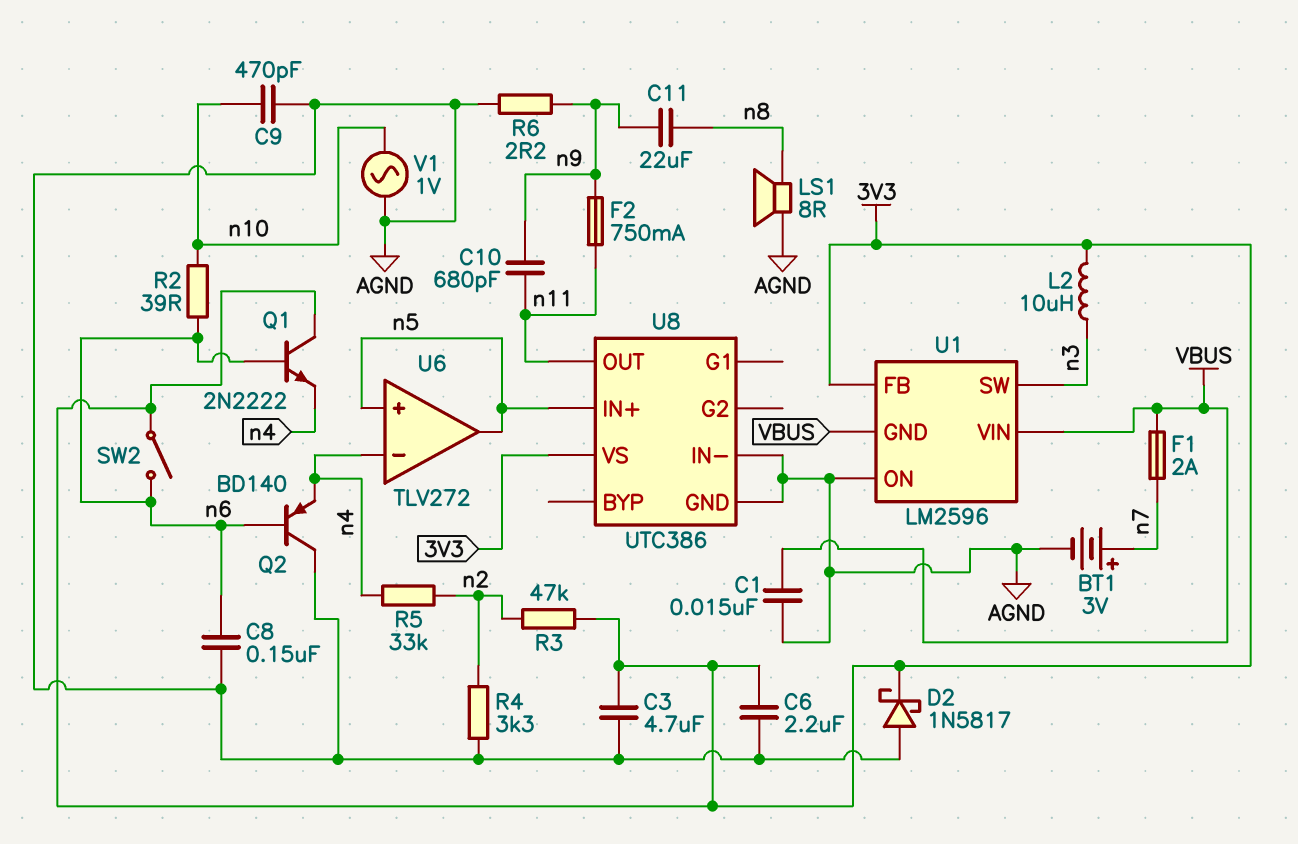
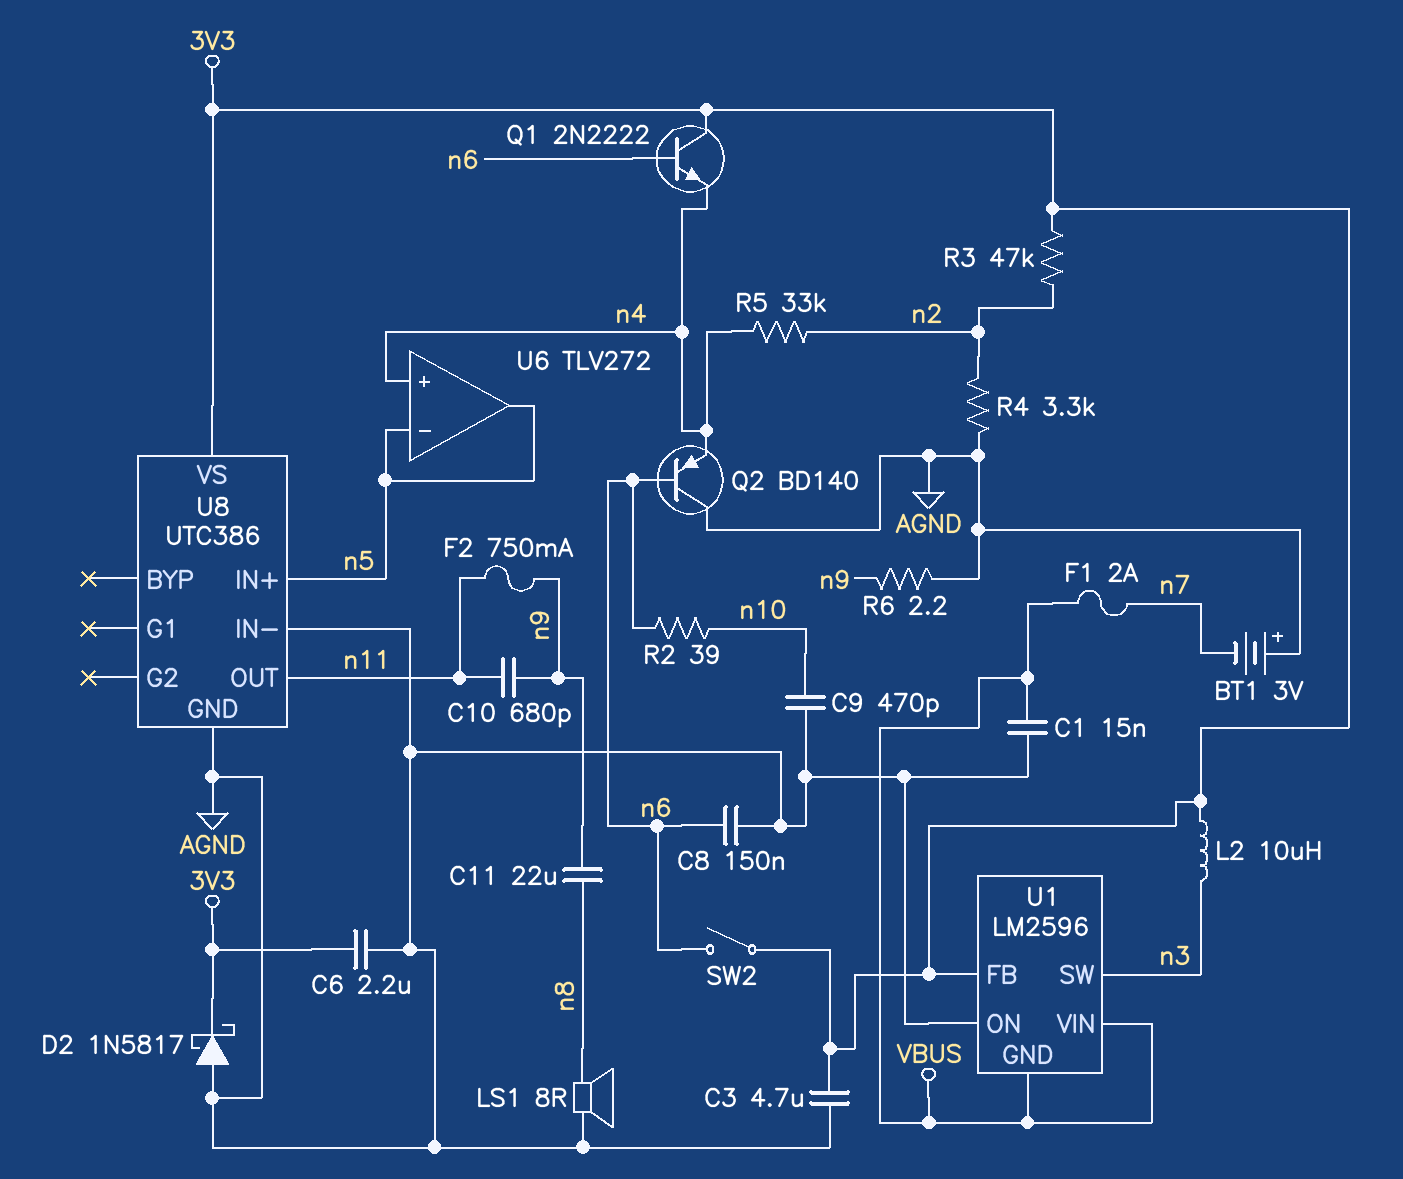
BT1: 3V (plus n7, minus AGND) -> 3V (plus AGND, minus n7)
U6 pin in+: n5 -> n4
U6 pin in-: n4 -> n5
V1: AC 1V (AGND, n10) -> none

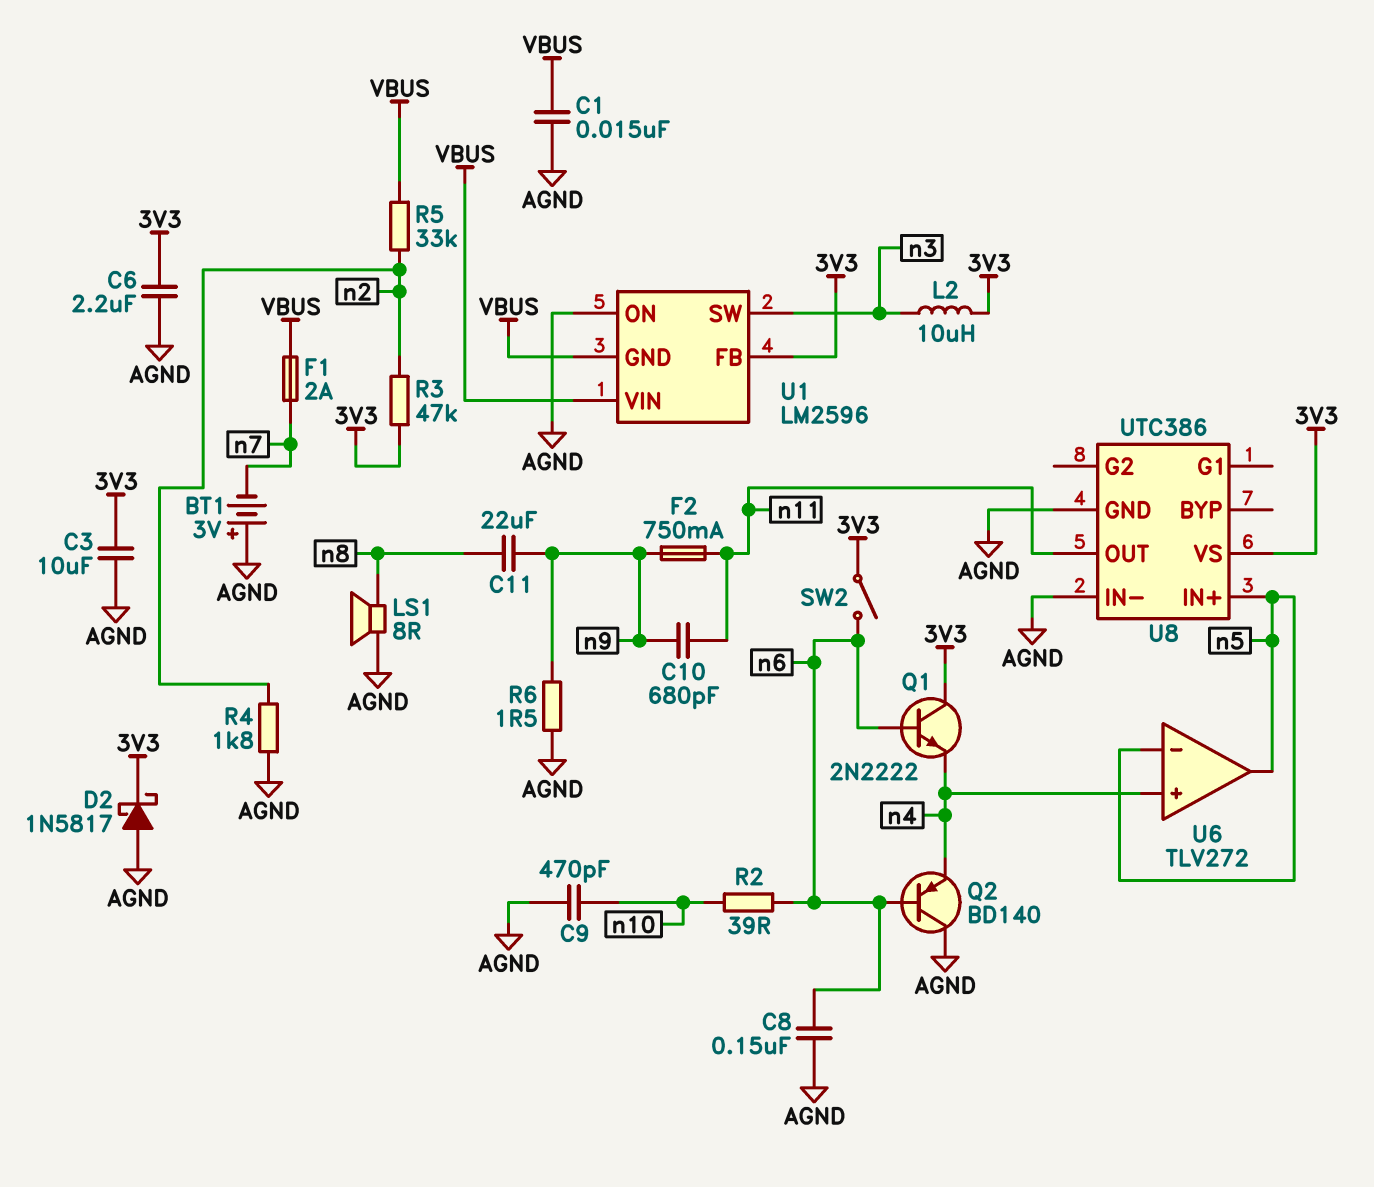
C3: 4.7uF (3V3, AGND) -> 10uF (3V3, AGND)
R4: 3.3k (AGND, n2) -> 1.8k (AGND, n2)
R5: 33k (n2, n4) -> 33k (VBUS, n2)
R6: 2.2 (AGND, n9) -> 1.5 (AGND, n9)

